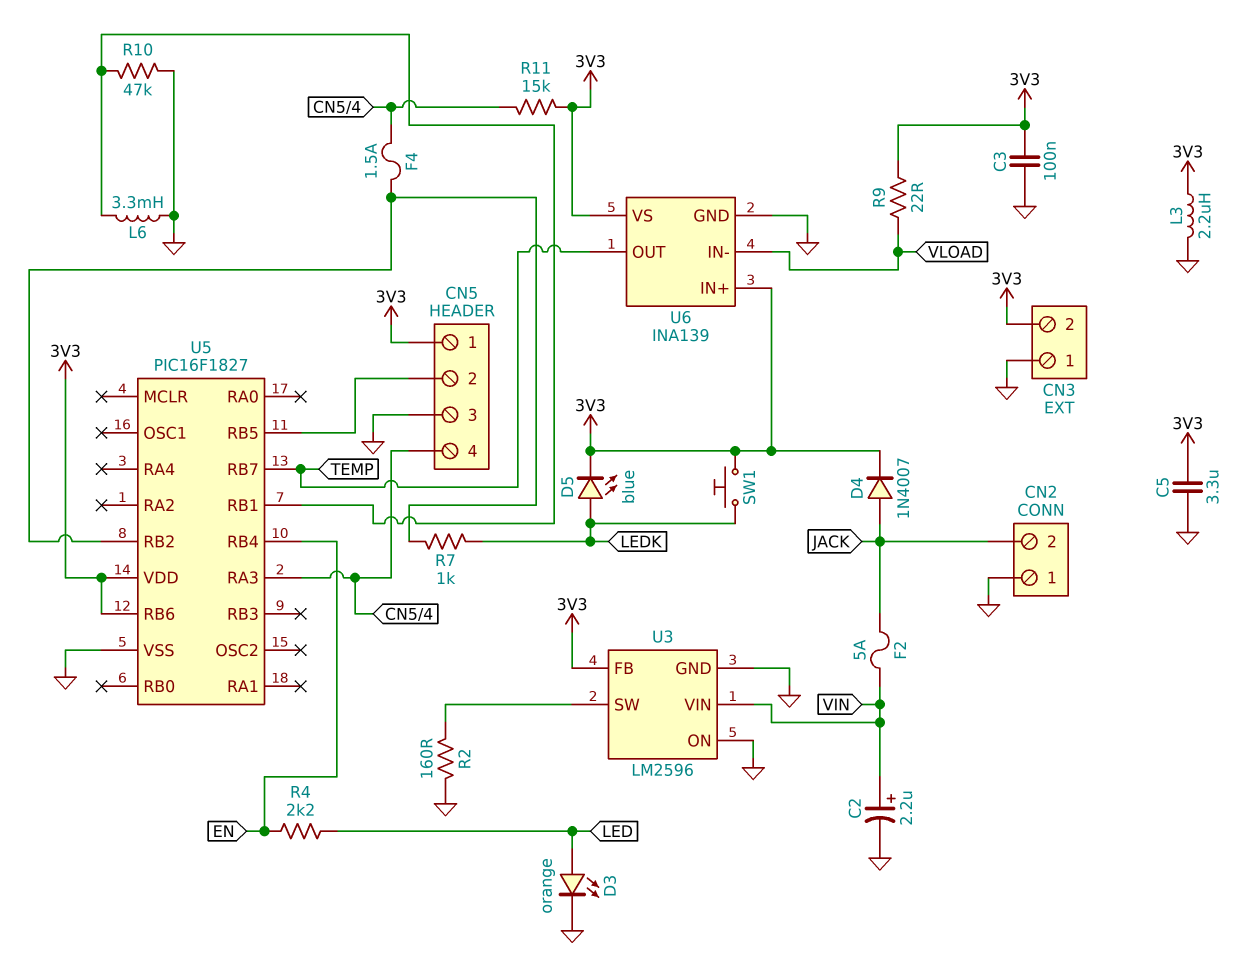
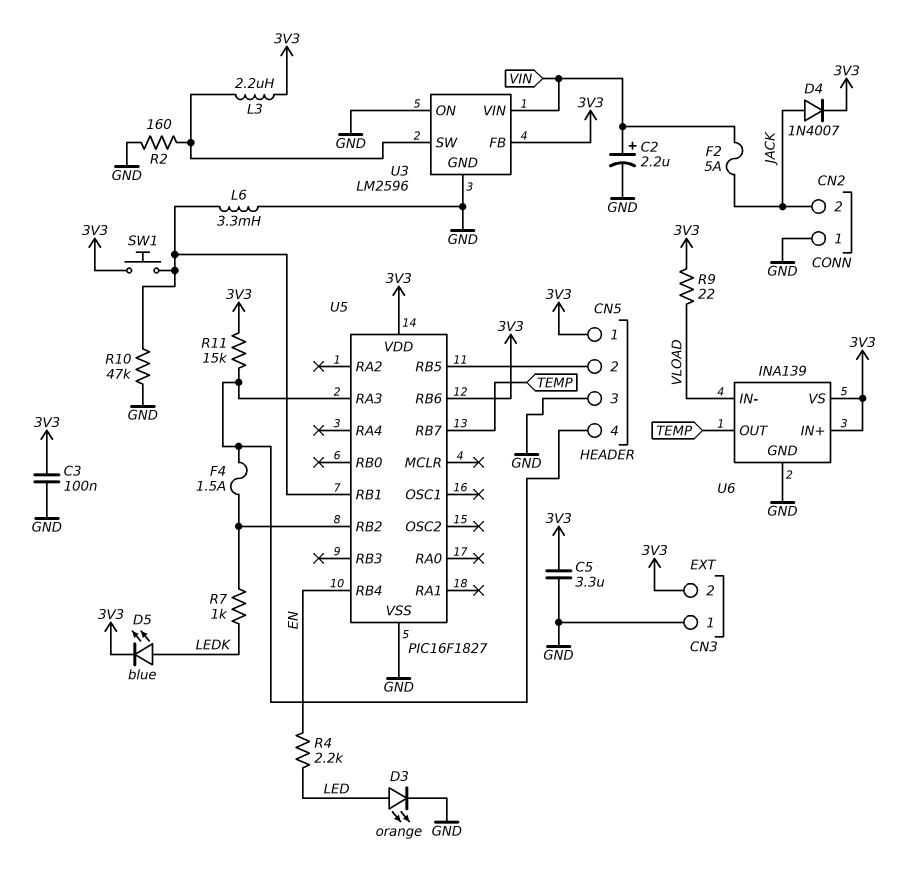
L3: 2.2uH (3V3, GND) -> 2.2uH (3V3, U3/SW)
SW1: button (3V3, LEDK) -> button (3V3, U5/RB1)

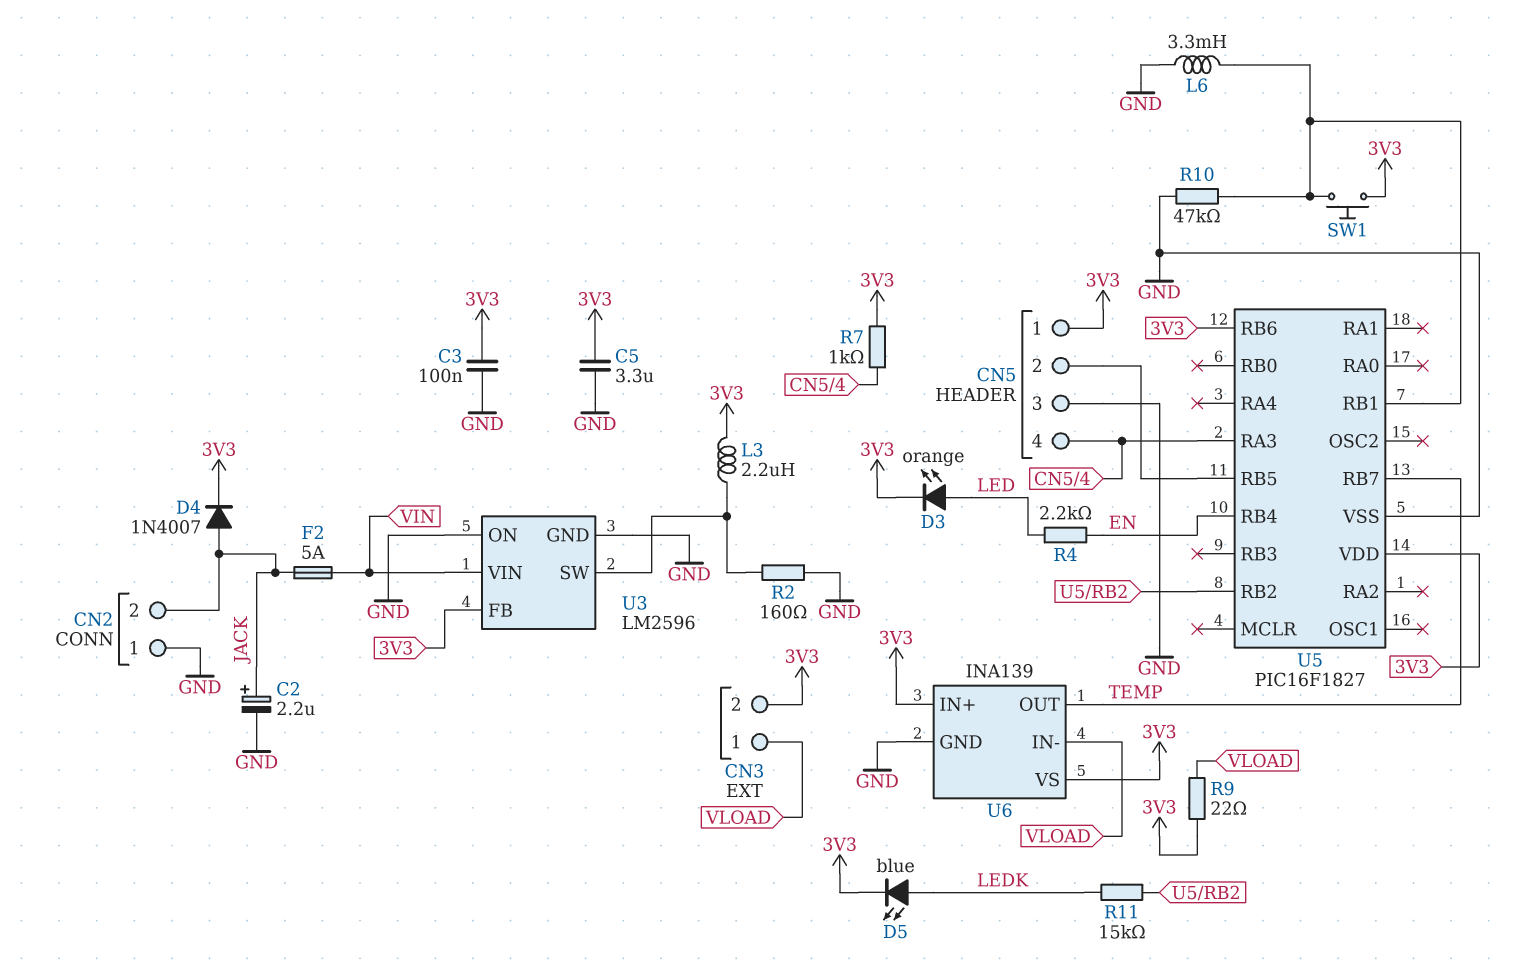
C2: 2.2uF (plus VIN, minus GND) -> 2.2uF (plus JACK, minus GND)
CN3 pin 1: GND -> VLOAD
D3: LED orange (A LED, K GND) -> LED orange (A LED, K 3V3)
F4: 1.5A (CN5/4, U5/RB2) -> none
R7: 1k (LEDK, U5/RB2) -> 1k (3V3, CN5/4)
R11: 15k (3V3, CN5/4) -> 15k (LEDK, U5/RB2)

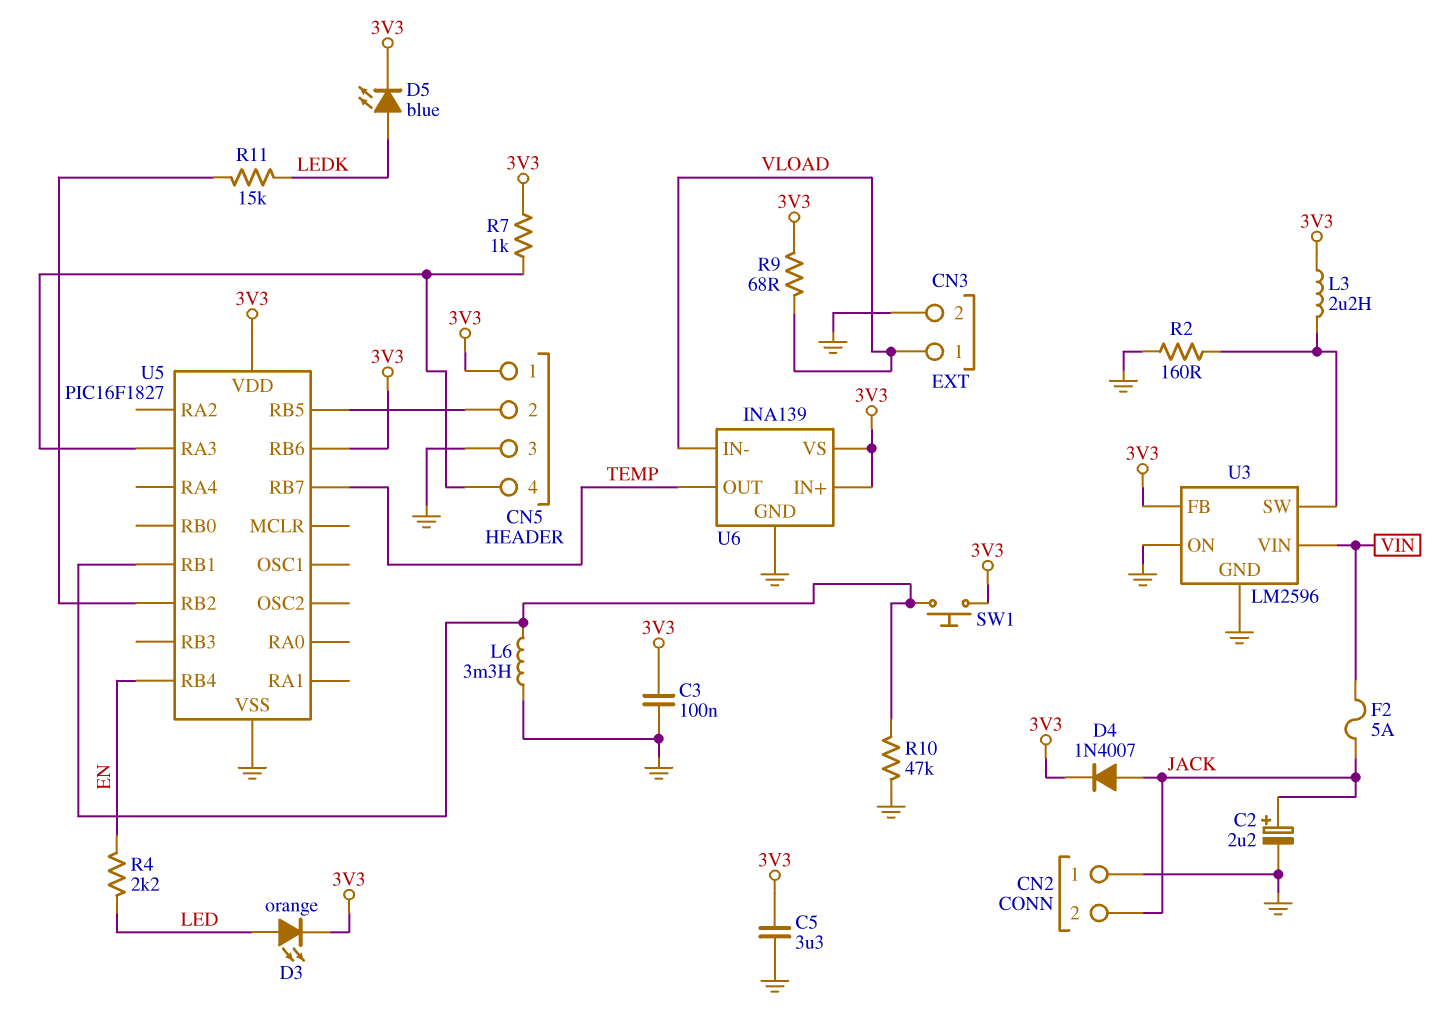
CN3 pin 2: 3V3 -> GND
R9: 22 (3V3, VLOAD) -> 68 (3V3, VLOAD)

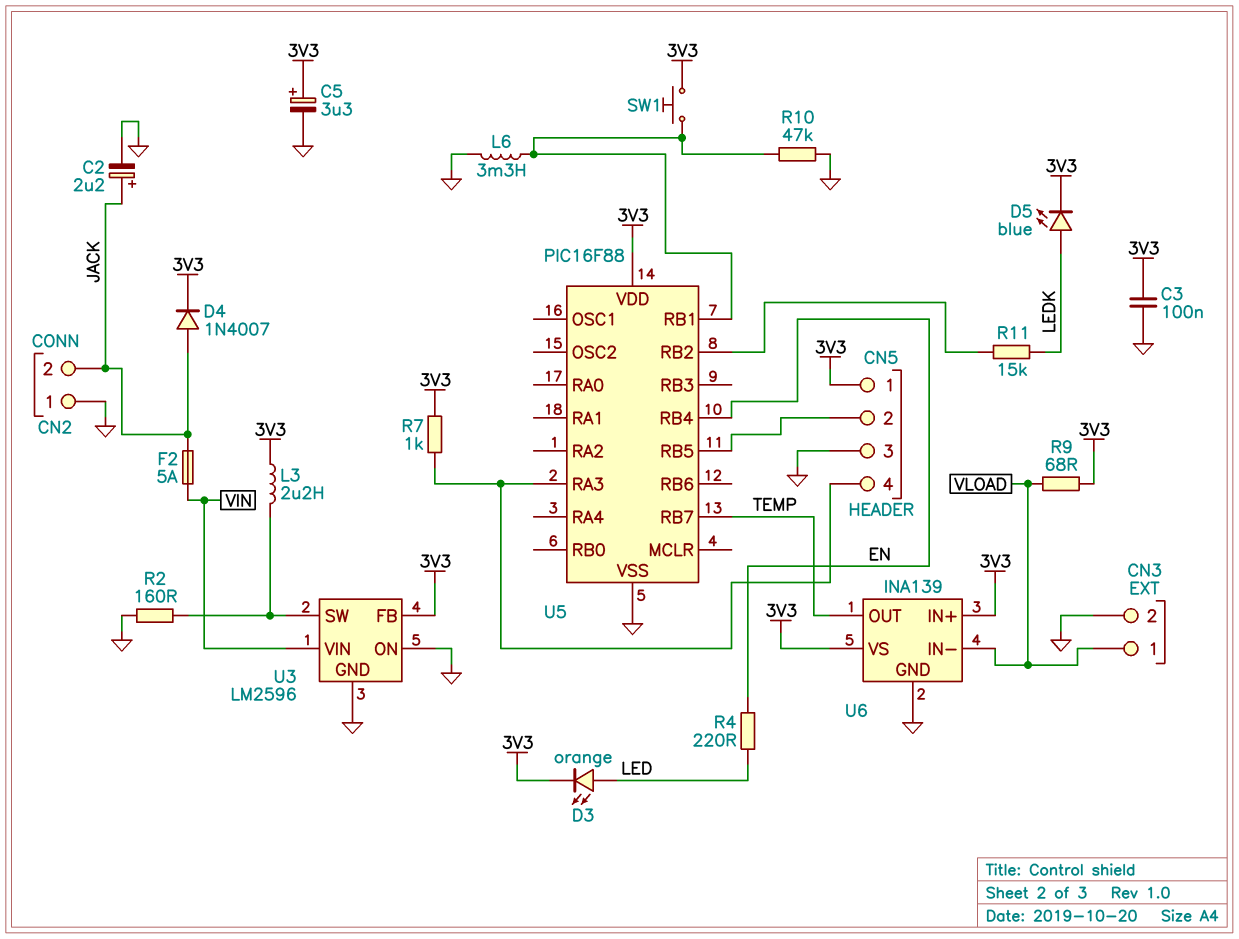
C5: 3.3uF (3V3, GND) -> 3.3uF (plus 3V3, minus GND)
R4: 2.2k (EN, LED) -> 220 (EN, LED)
U5: PIC16F1827 -> PIC16F88
U5 pin RB6: 3V3 -> none

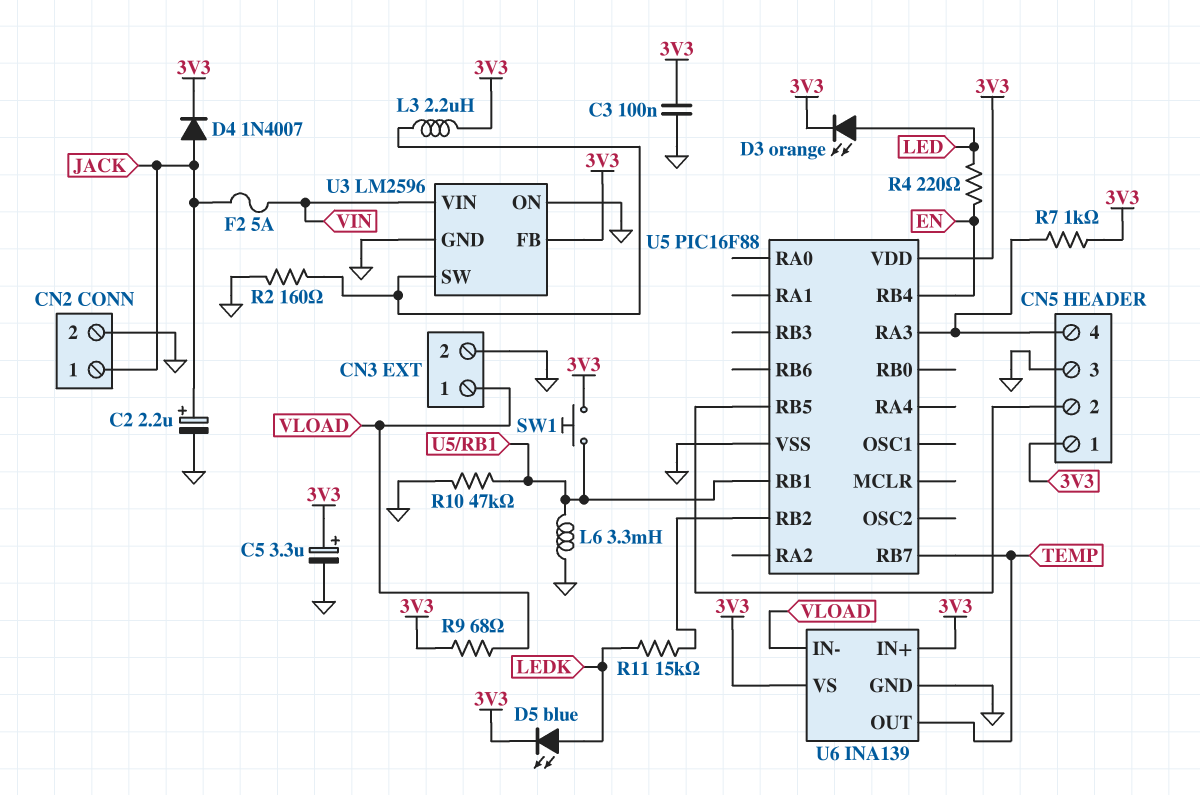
CN2 pin 1: GND -> JACK
CN2 pin 2: JACK -> GND

